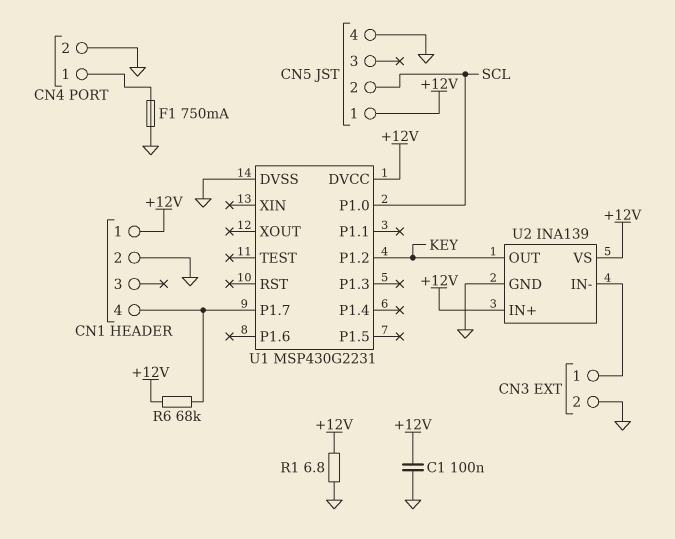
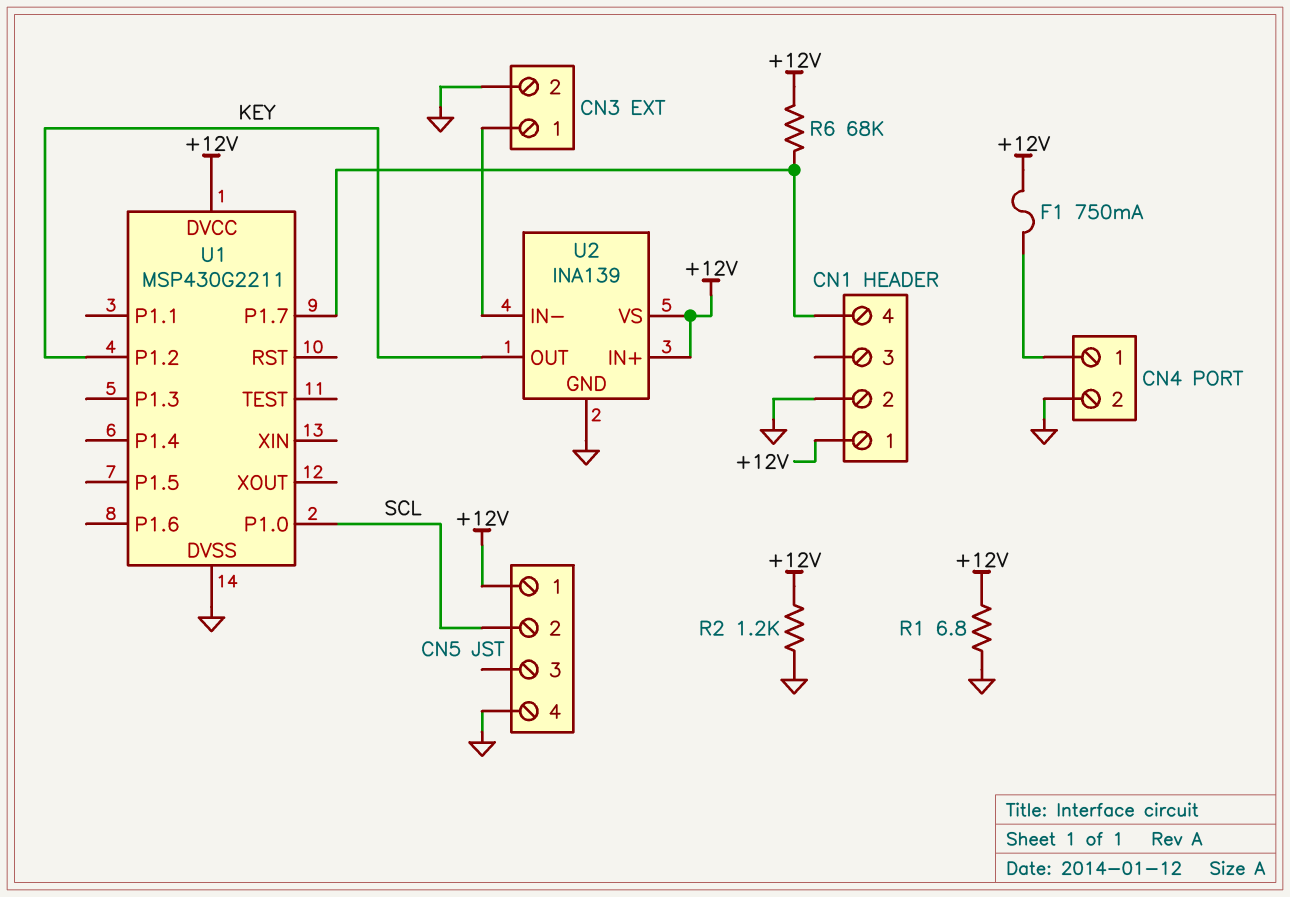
C1: 100nF (+12V, GND) -> none
F1: 750mA (CN4/1, GND) -> 750mA (+12V, CN4/1)
R2: none -> 1.2k (+12V, GND)
U1: MSP430G2231 -> MSP430G2211

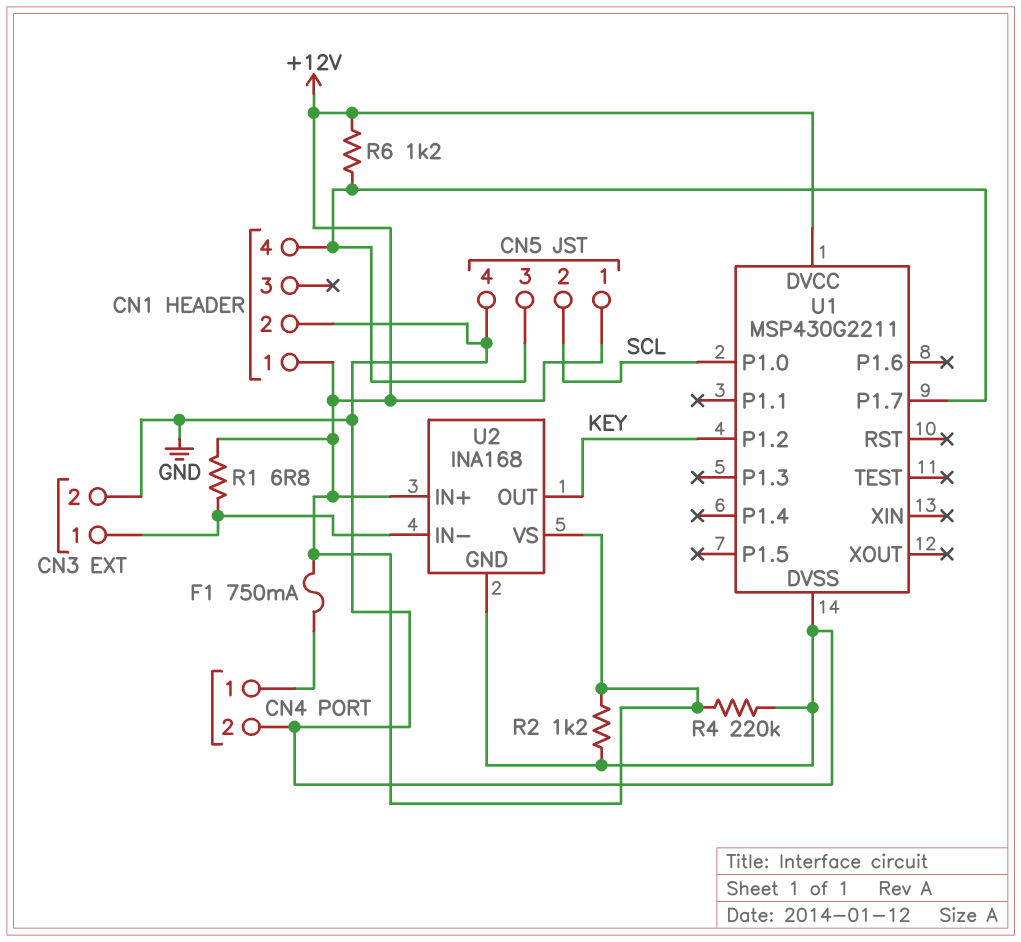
CN5 pin 3: none -> CN1/4
R1: 6.8 (+12V, GND) -> 6.8 (+12V, CN3/1)
R4: none -> 220k (+12V, GND)
R6: 68k (+12V, CN1/4) -> 1.2k (+12V, CN1/4)
U2: INA139 -> INA168

